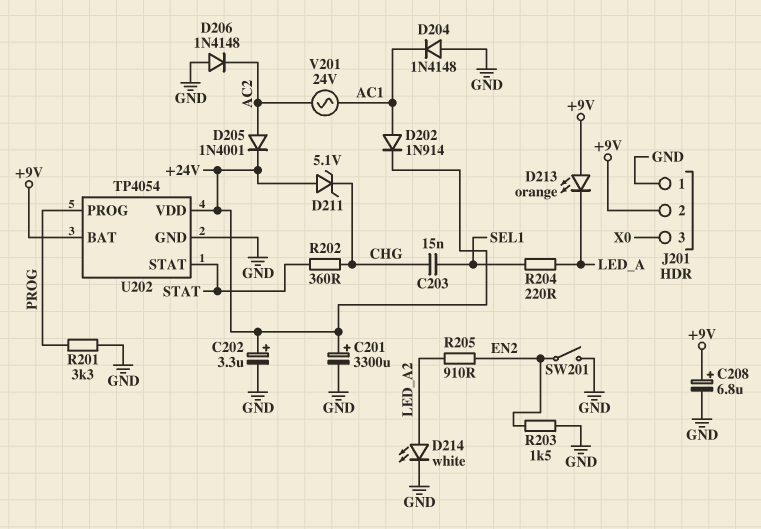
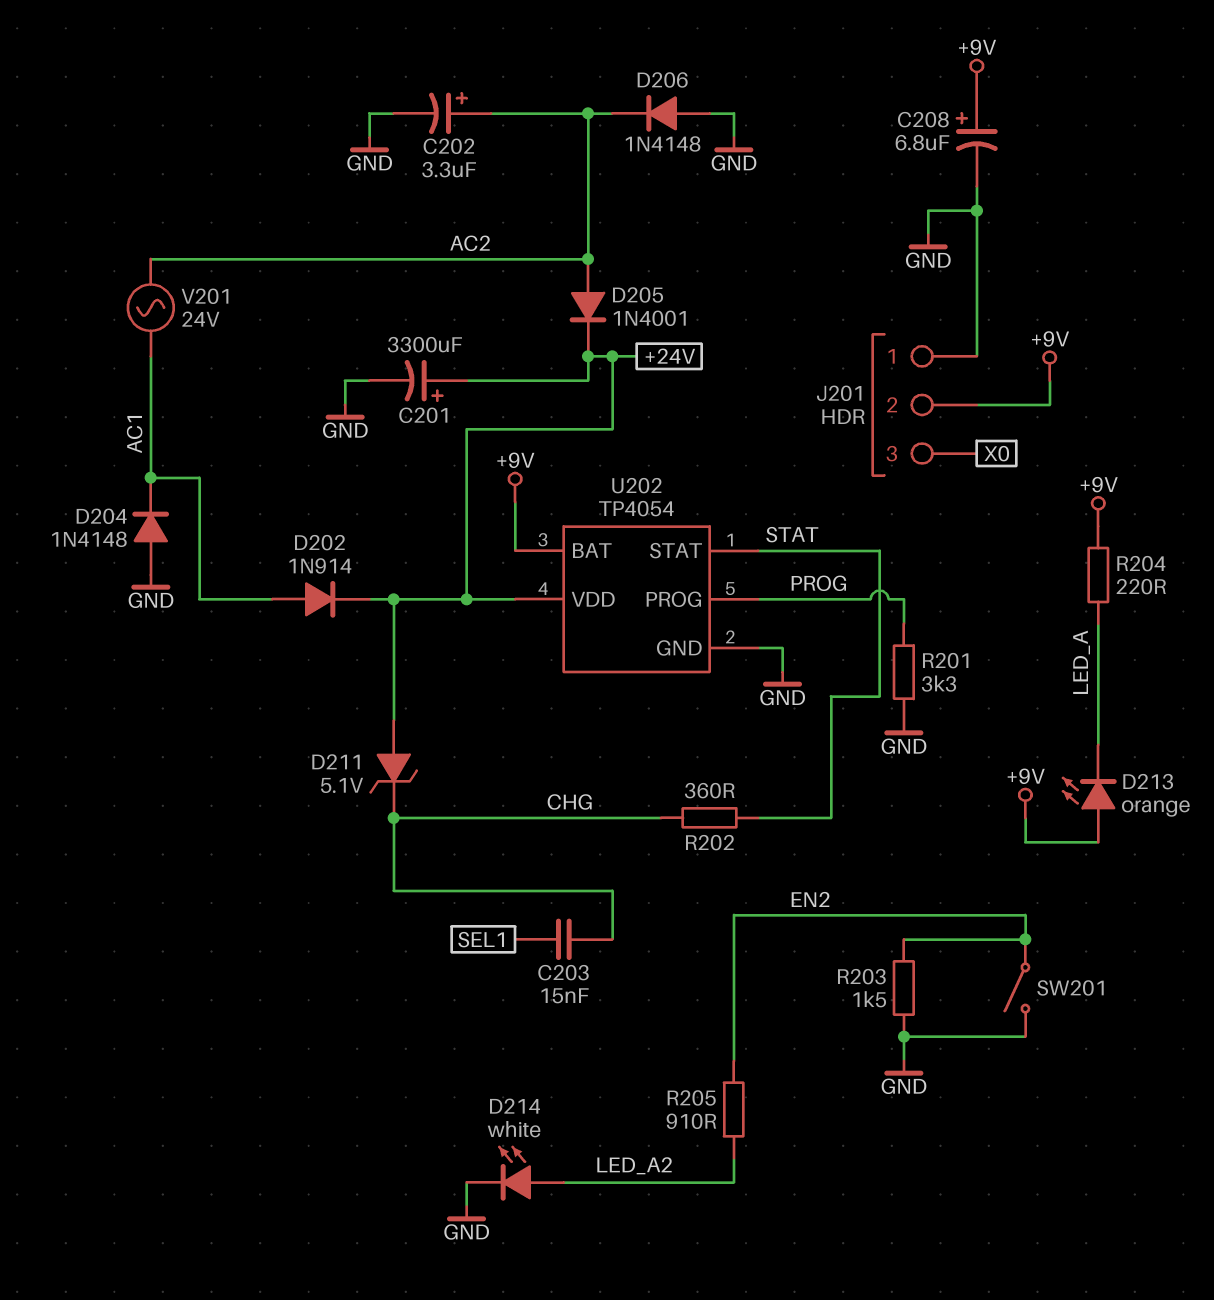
C202: 3.3uF (plus +24V, minus GND) -> 3.3uF (plus AC2, minus GND)
R204: 220 (LED_A, SEL1) -> 220 (+9V, LED_A)

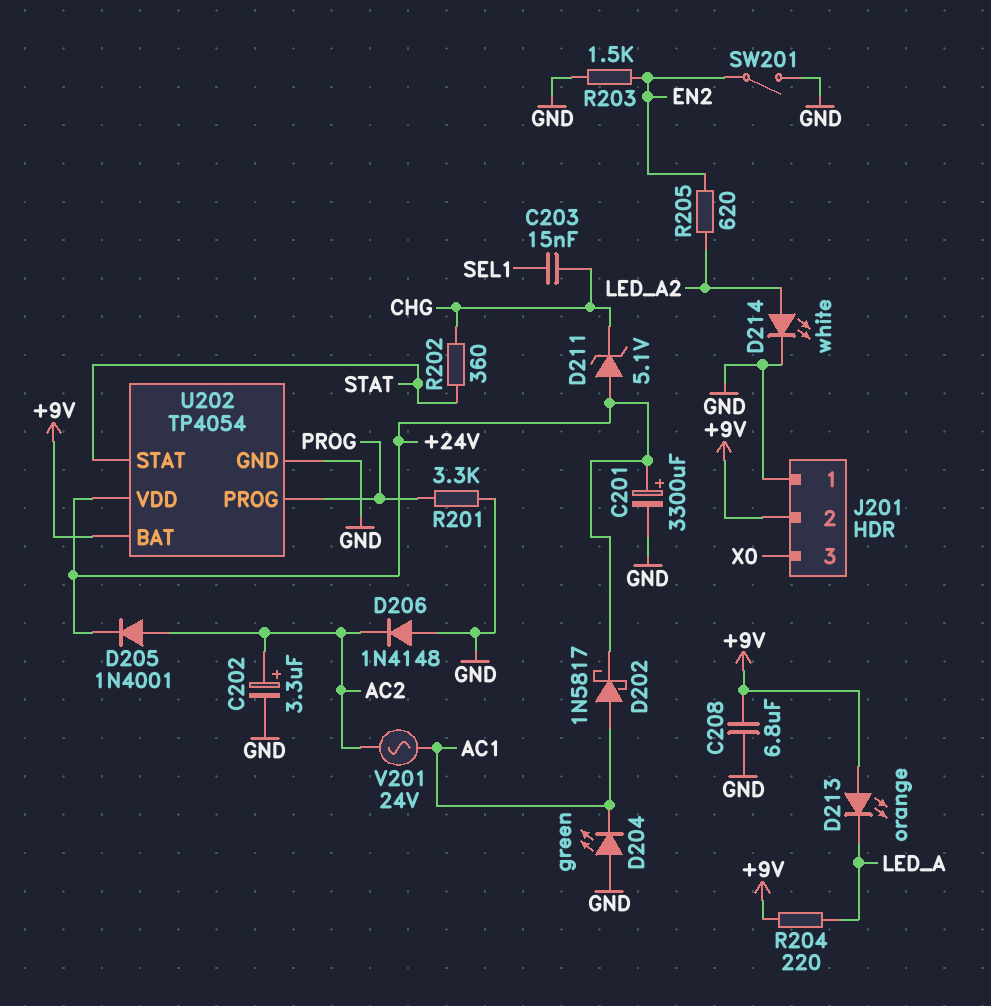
C208: 6.8uF (plus +9V, minus GND) -> 6.8uF (+9V, GND)
D202: diode 1N914 (A AC1, K +24V) -> schottky 1N5817 (A AC1, K +24V)
D204: diode 1N4148 (A GND, K AC1) -> LED green (A GND, K AC1)
R205: 910 (EN2, LED_A2) -> 620 (EN2, LED_A2)

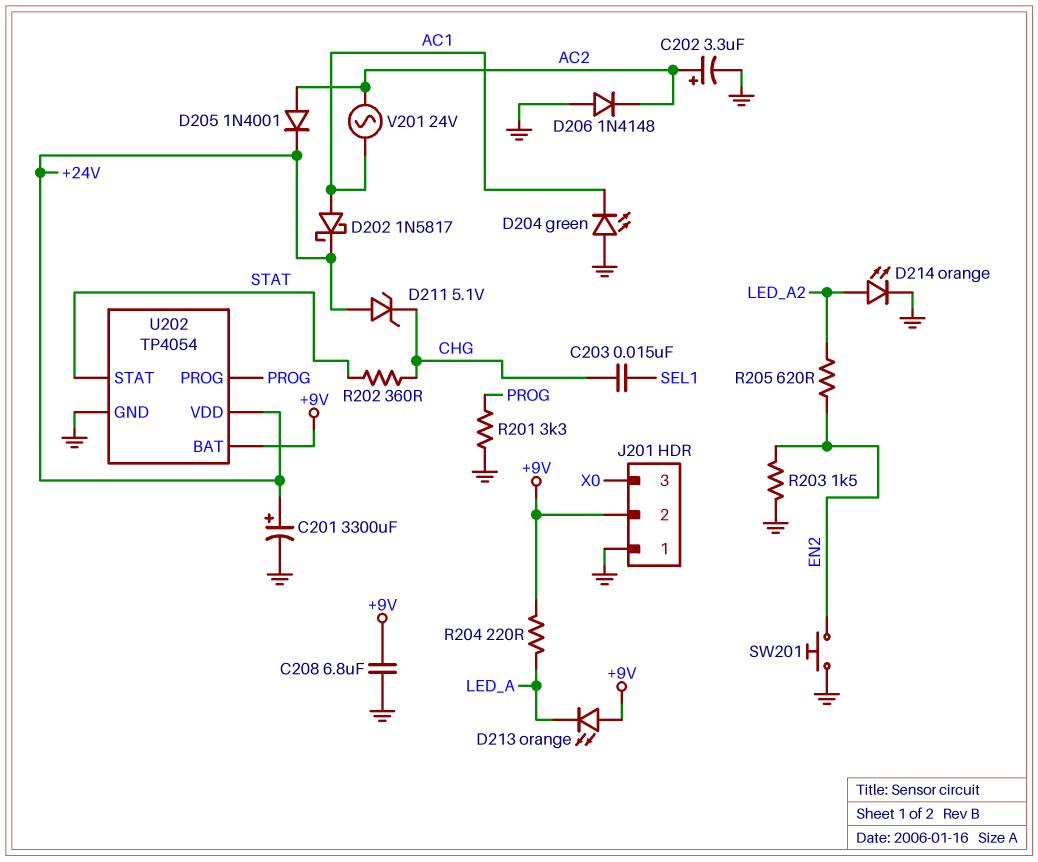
D214: LED white (A LED_A2, K GND) -> LED orange (A LED_A2, K GND)
SW201: switch (EN2, GND) -> button (EN2, GND)

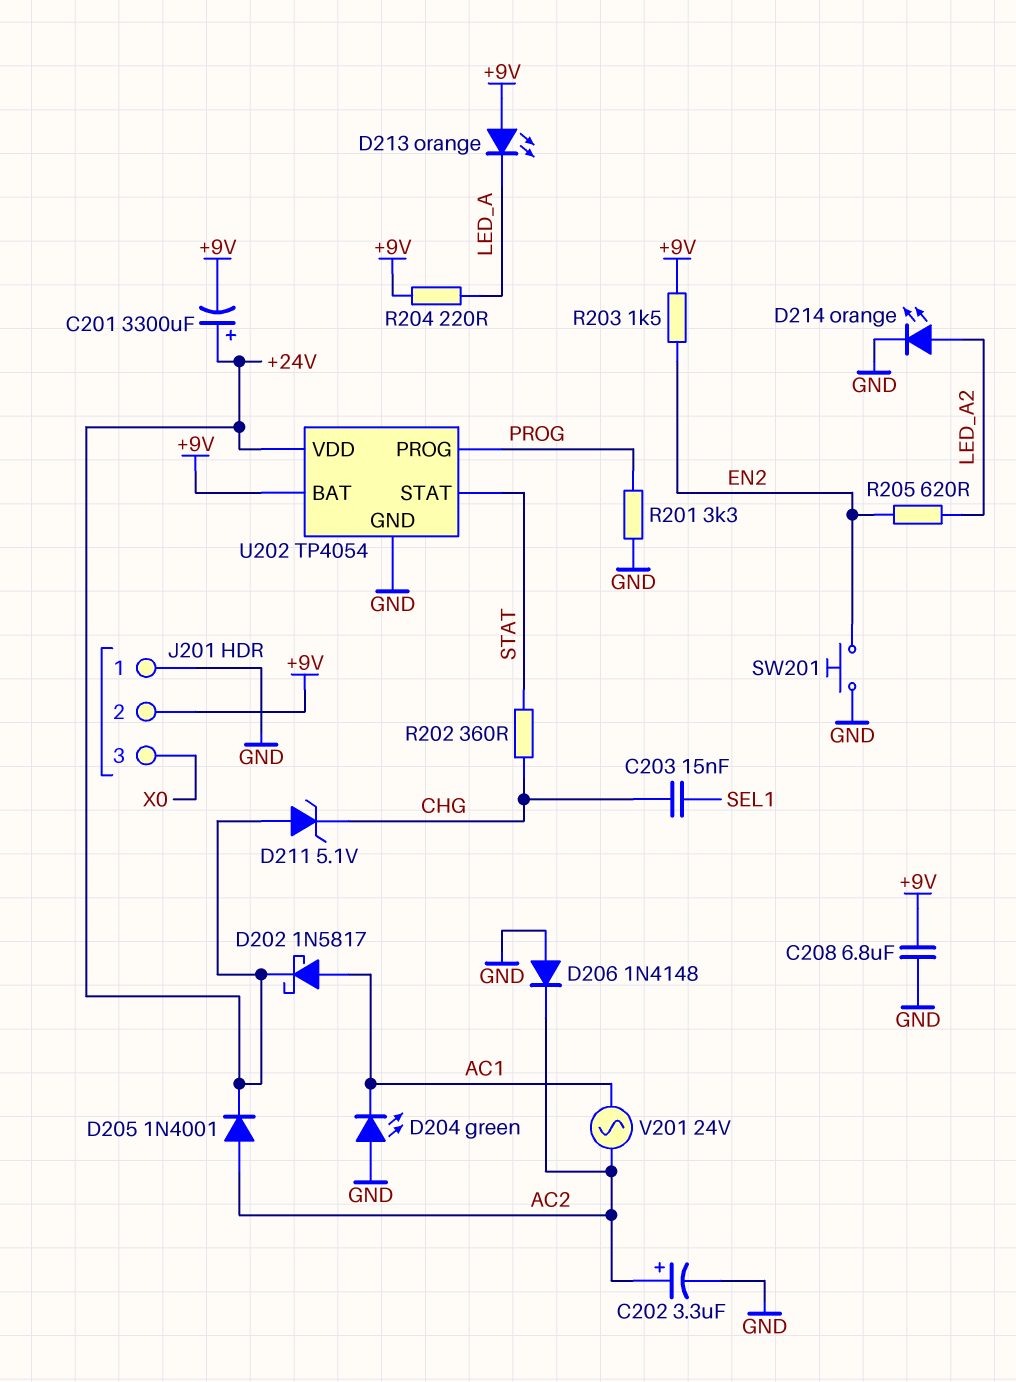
C201: 3300uF (plus +24V, minus GND) -> 3300uF (plus +24V, minus +9V)
R203: 1.5k (EN2, GND) -> 1.5k (+9V, EN2)

